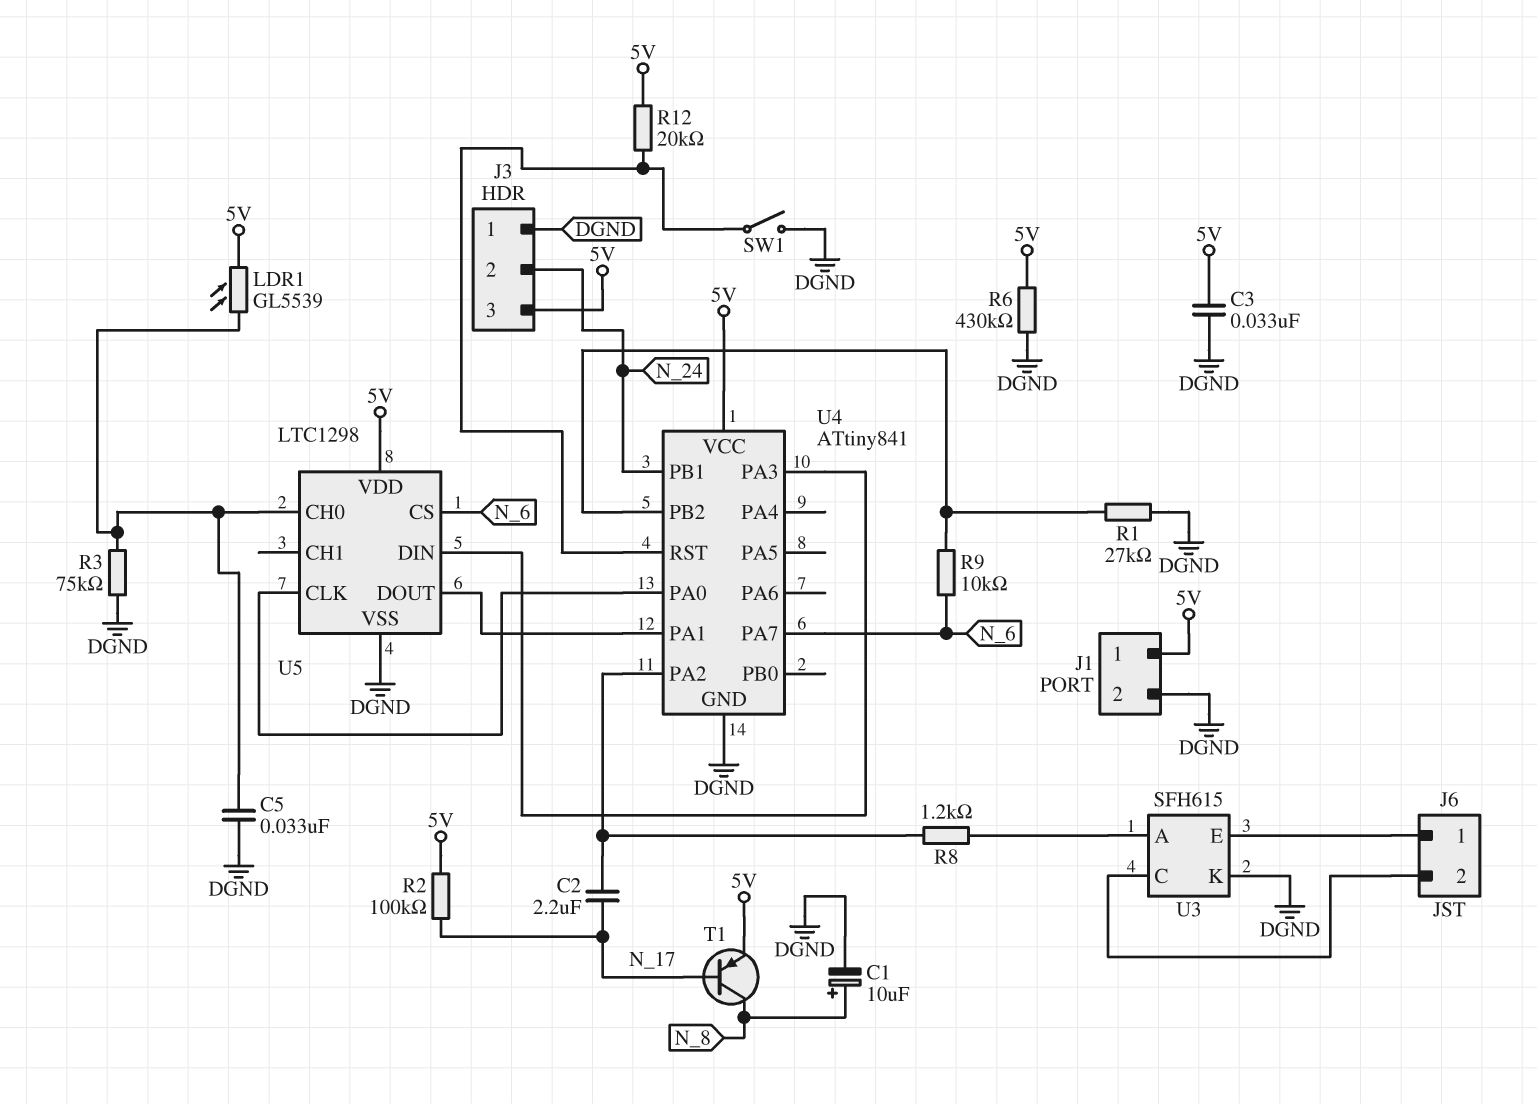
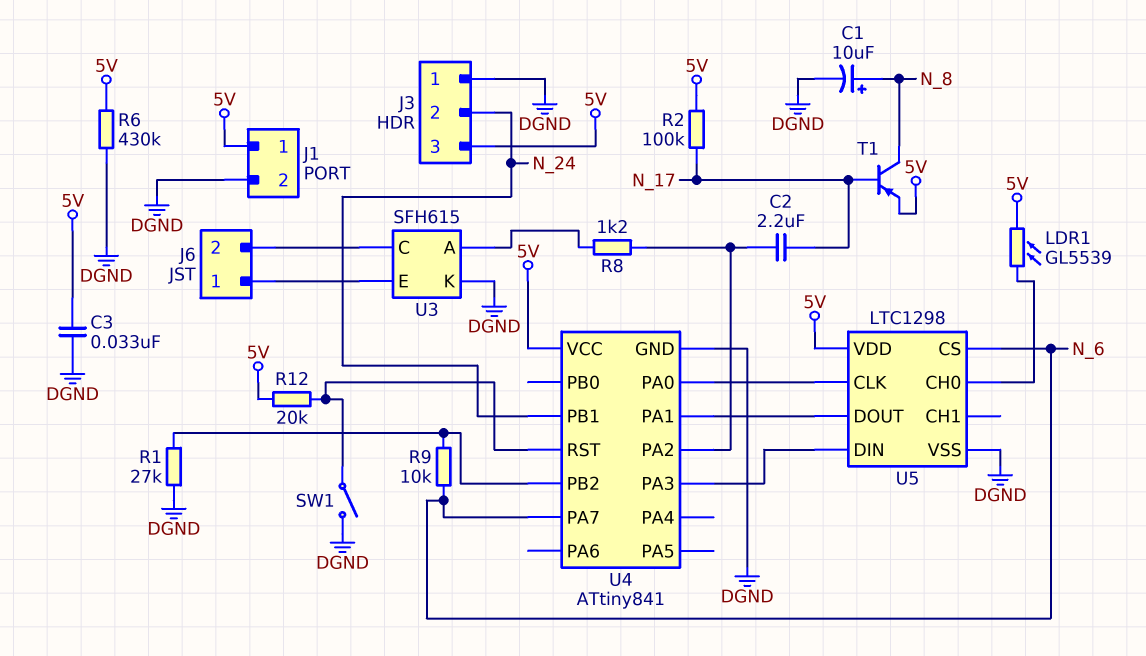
C5: 33nF (DGND, U5/CH0) -> none
R3: 75k (DGND, U5/CH0) -> none

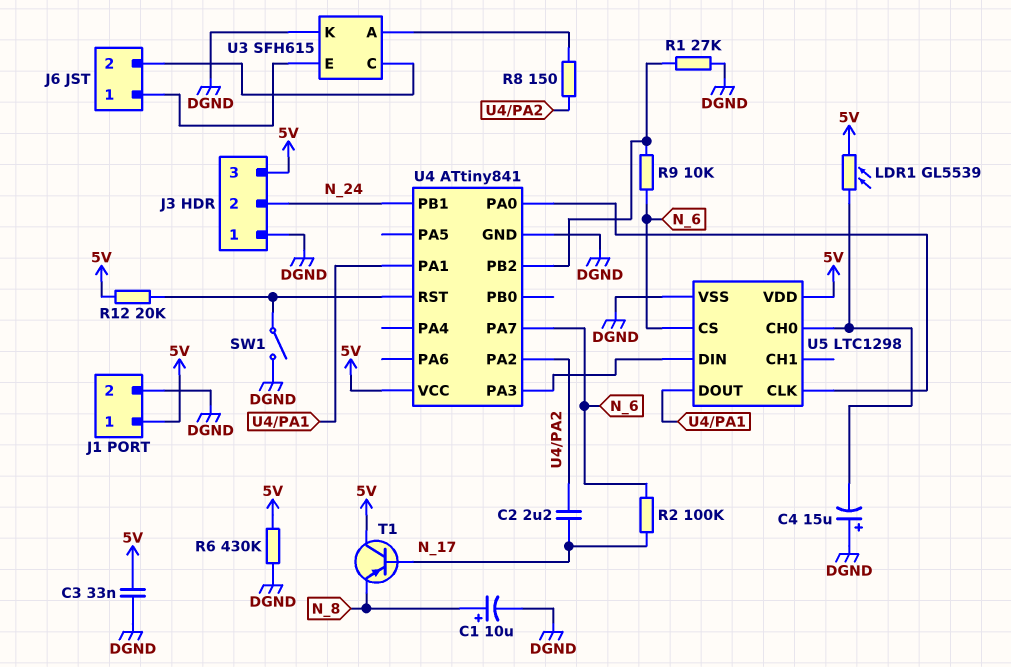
C4: none -> 15uF (plus DGND, minus U5/CH0)
R2: 100k (5V, N_17) -> 100k (N_6, N_17)
R8: 1.2k (U3/A, U4/PA2) -> 150 (U3/A, U4/PA2)
T1: PNP (B N_17, C N_8, E 5V) -> PNP (B N_17, C 5V, E N_8)

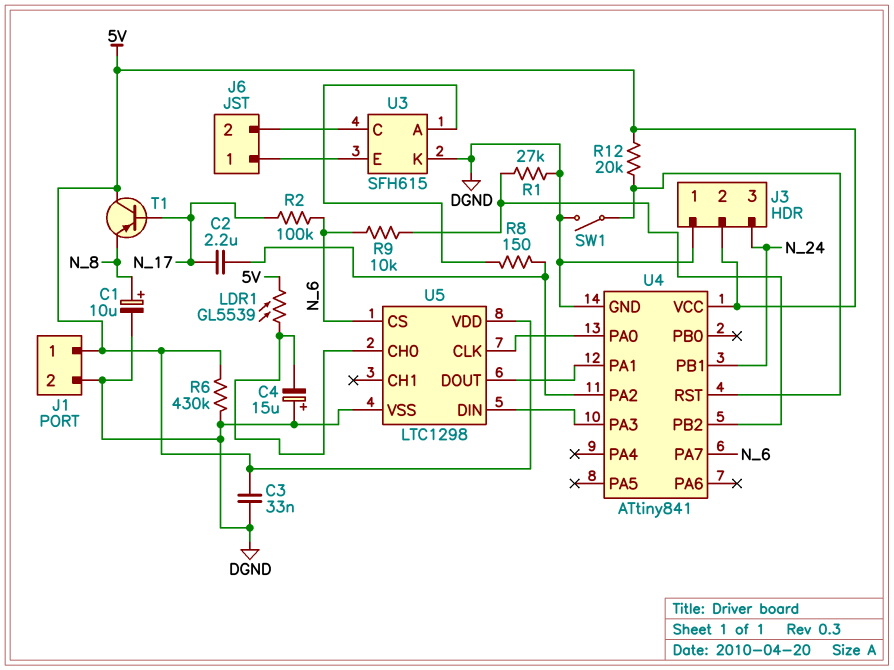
J3 pin 2: N_24 -> 5V
J3 pin 3: 5V -> N_24

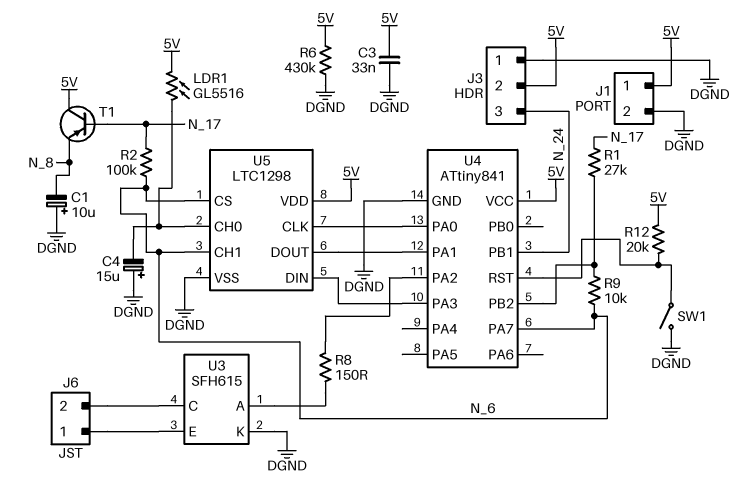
C1: 10uF (plus N_8, minus DGND) -> 10uF (plus DGND, minus N_8)
C2: 2.2uF (N_17, U4/PA2) -> none
LDR1: GL5539 (5V, U5/CH0) -> GL5516 (5V, U5/CH0)
R1: 27k (DGND, U4/PB2) -> 27k (N_17, U4/PB2)
U5 pin CH1: none -> N_6

